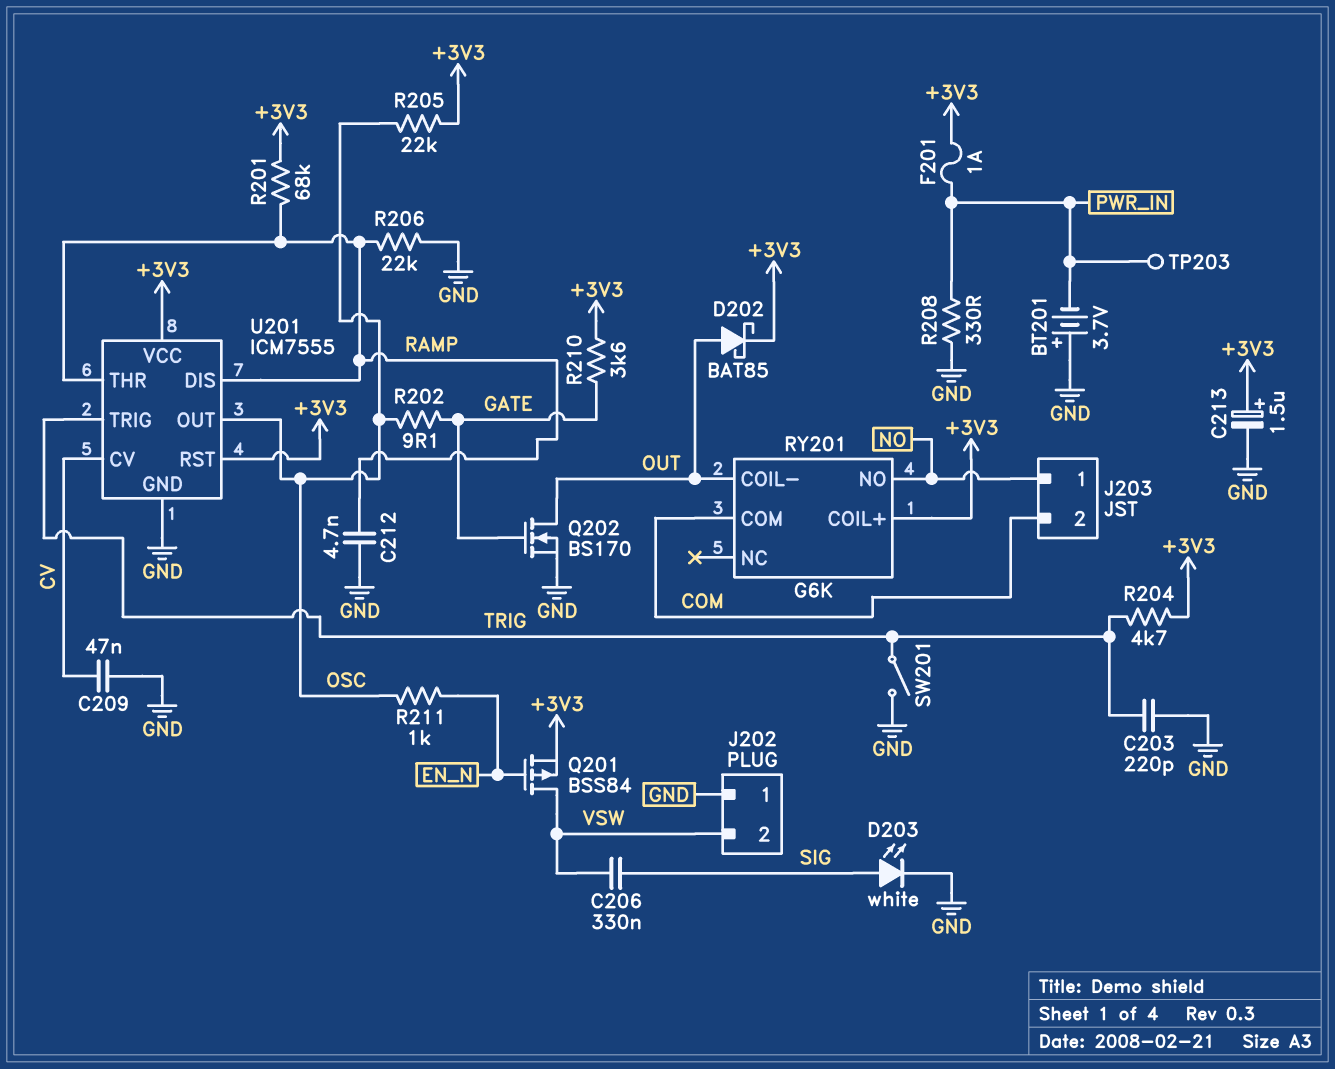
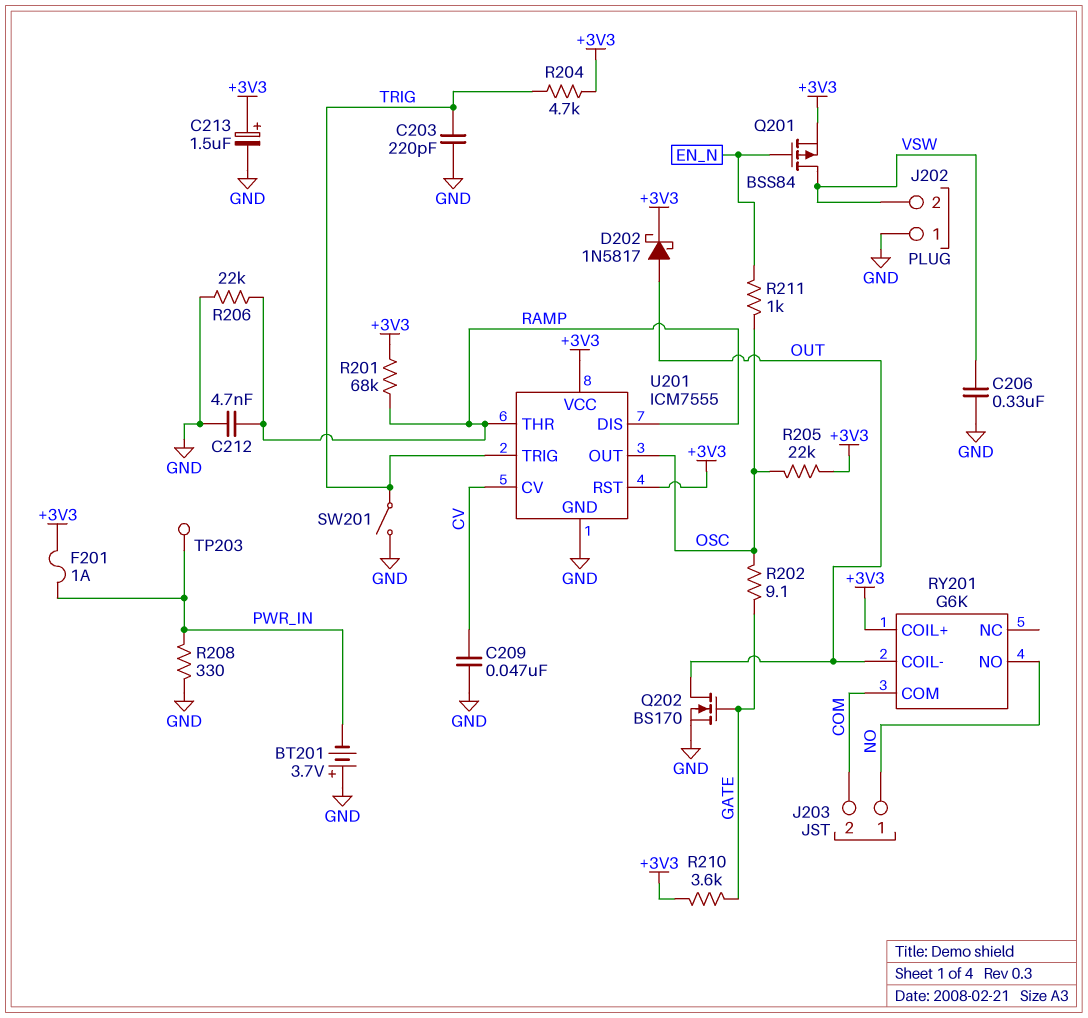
C206: 330nF (SIG, VSW) -> 330nF (GND, VSW)
D202: schottky BAT85 (A OUT, K +3V3) -> schottky 1N5817 (A OUT, K +3V3)
D203: LED white (A SIG, K GND) -> none

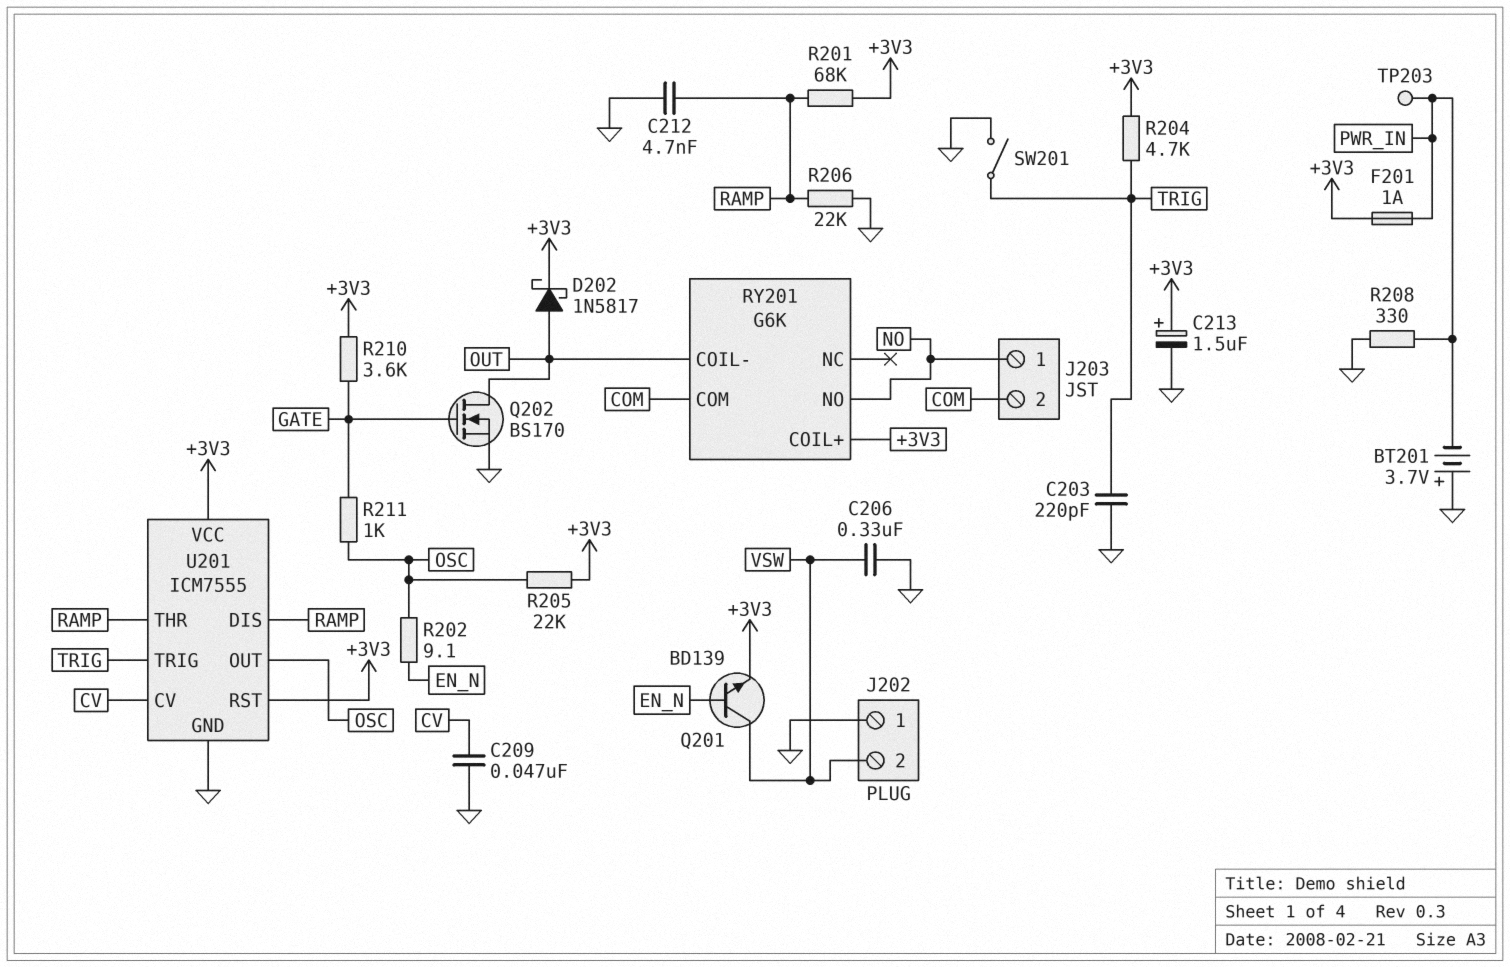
Q201: PMOS BSS84 (G EN_N, D VSW, S +3V3) -> NPN BD139 (B EN_N, C VSW, E +3V3)
R202: 9.1 (GATE, OSC) -> 9.1 (EN_N, OSC)
R211: 1k (EN_N, OSC) -> 1k (GATE, OSC)

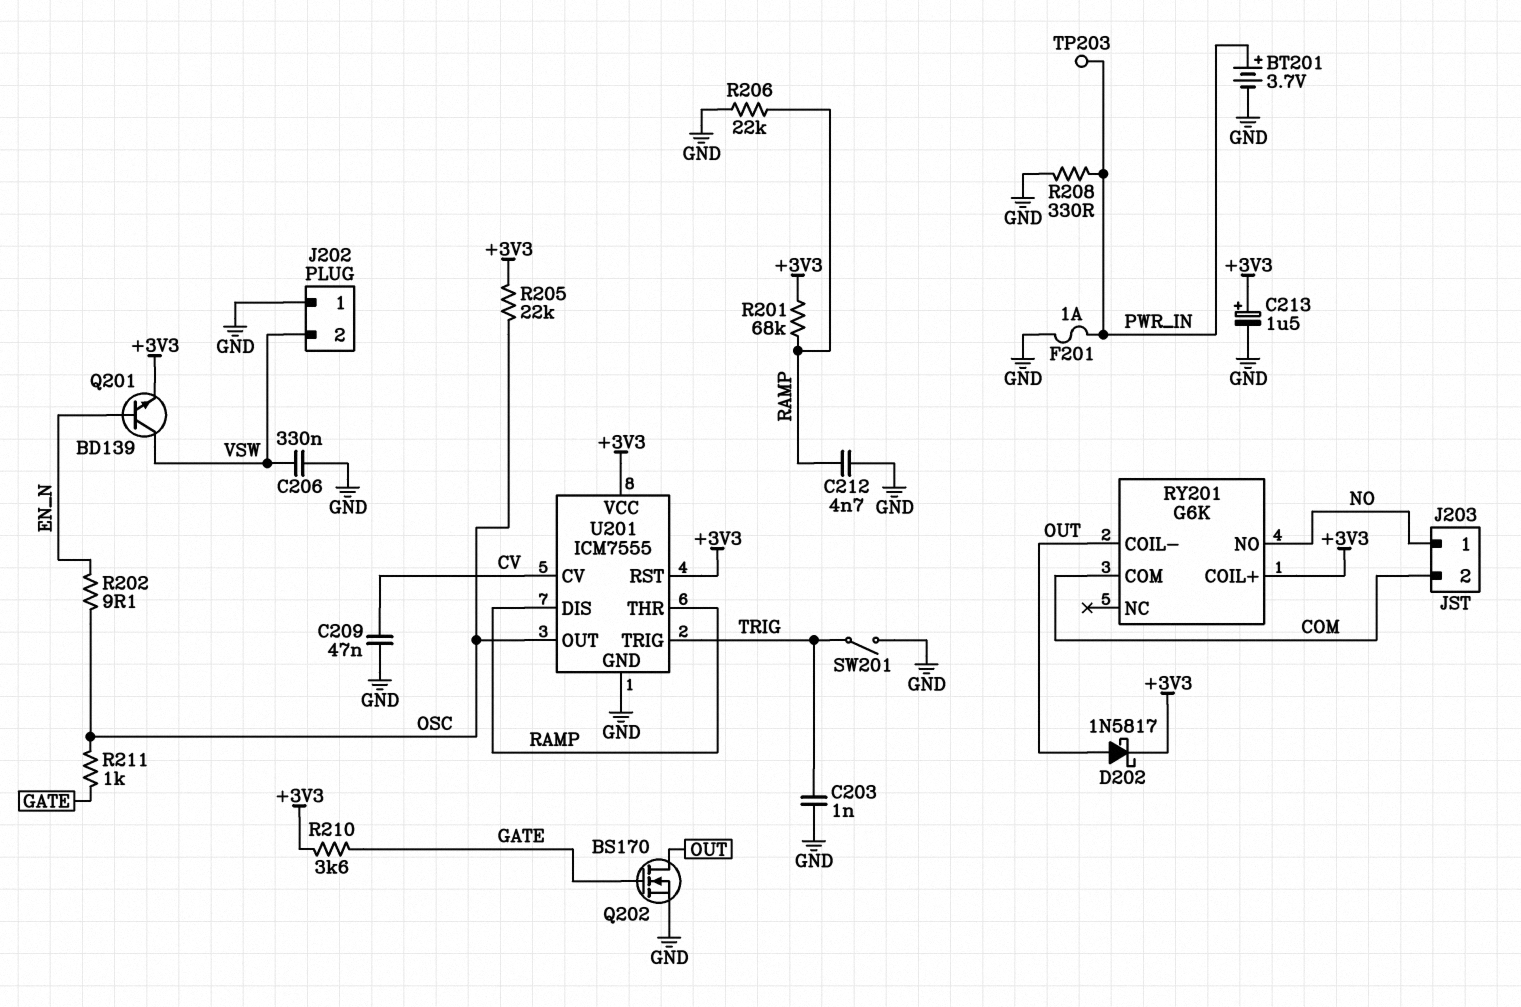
BT201: 3.7V (plus GND, minus PWR_IN) -> 3.7V (plus PWR_IN, minus GND)
C203: 220pF (GND, TRIG) -> 1nF (GND, TRIG)
F201: 1A (+3V3, PWR_IN) -> 1A (GND, PWR_IN)
R204: 4.7k (+3V3, TRIG) -> none

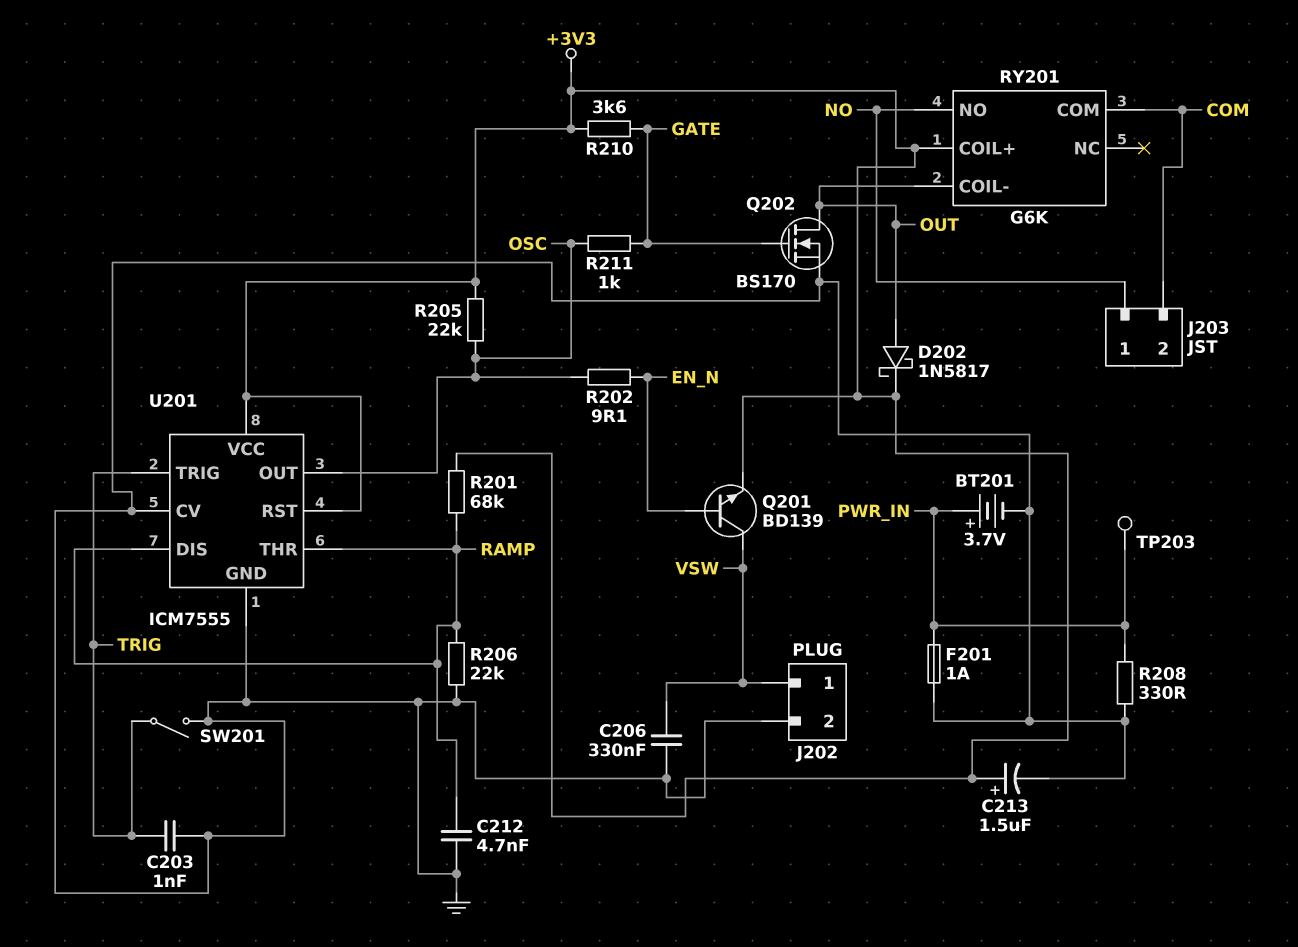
C209: 47nF (CV, GND) -> none
J202 pin 1: GND -> VSW
J202 pin 2: VSW -> GND
U201 pin CV: CV -> GND

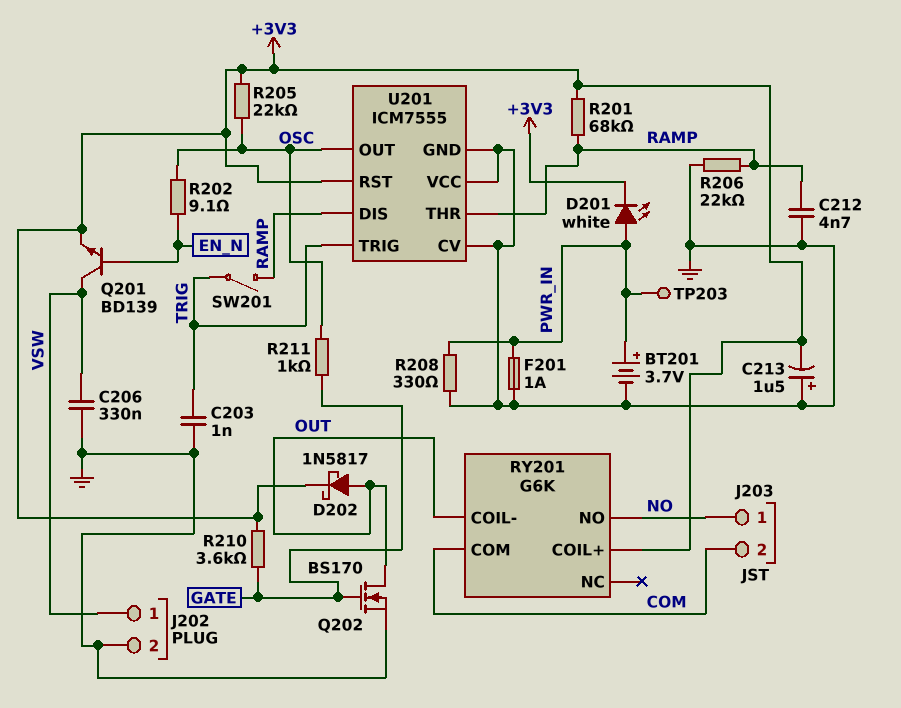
C213: 1.5uF (plus +3V3, minus GND) -> 1.5uF (plus GND, minus +3V3)
D201: none -> LED white (A PWR_IN, K +3V3)
SW201: switch (GND, TRIG) -> switch (RAMP, TRIG)
U201 pin VCC: +3V3 -> GND

